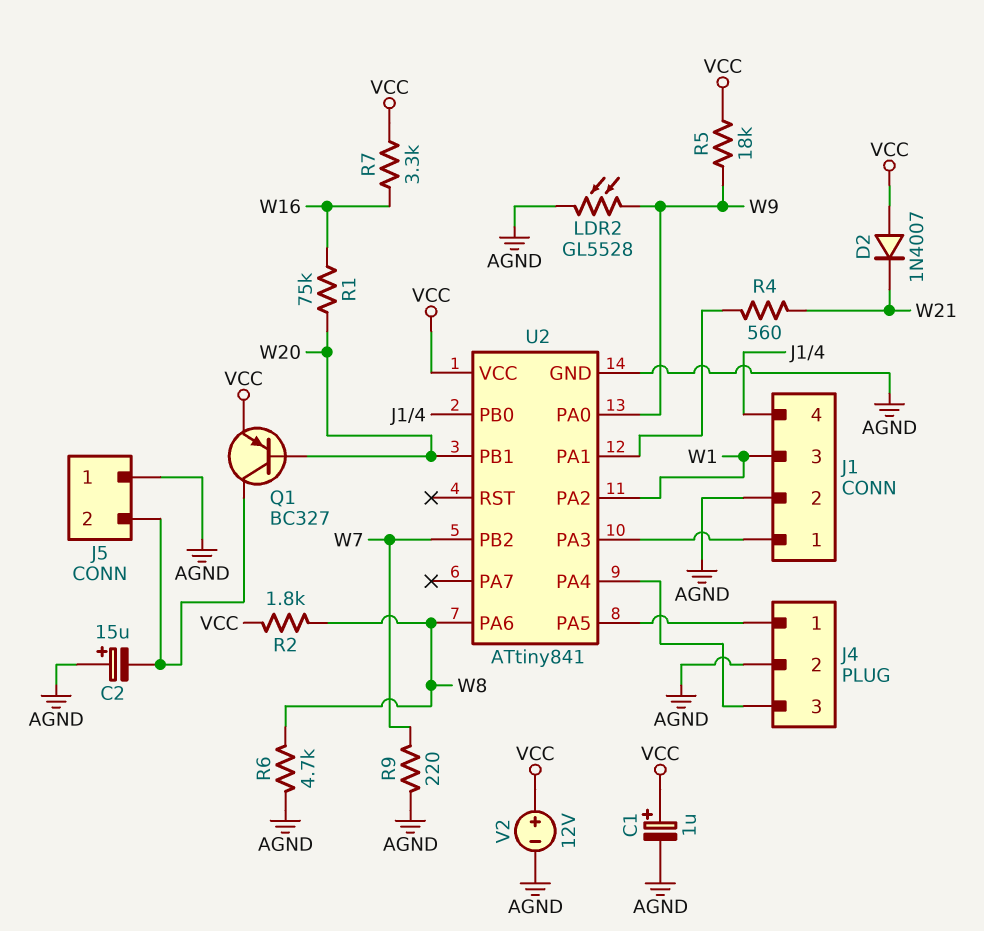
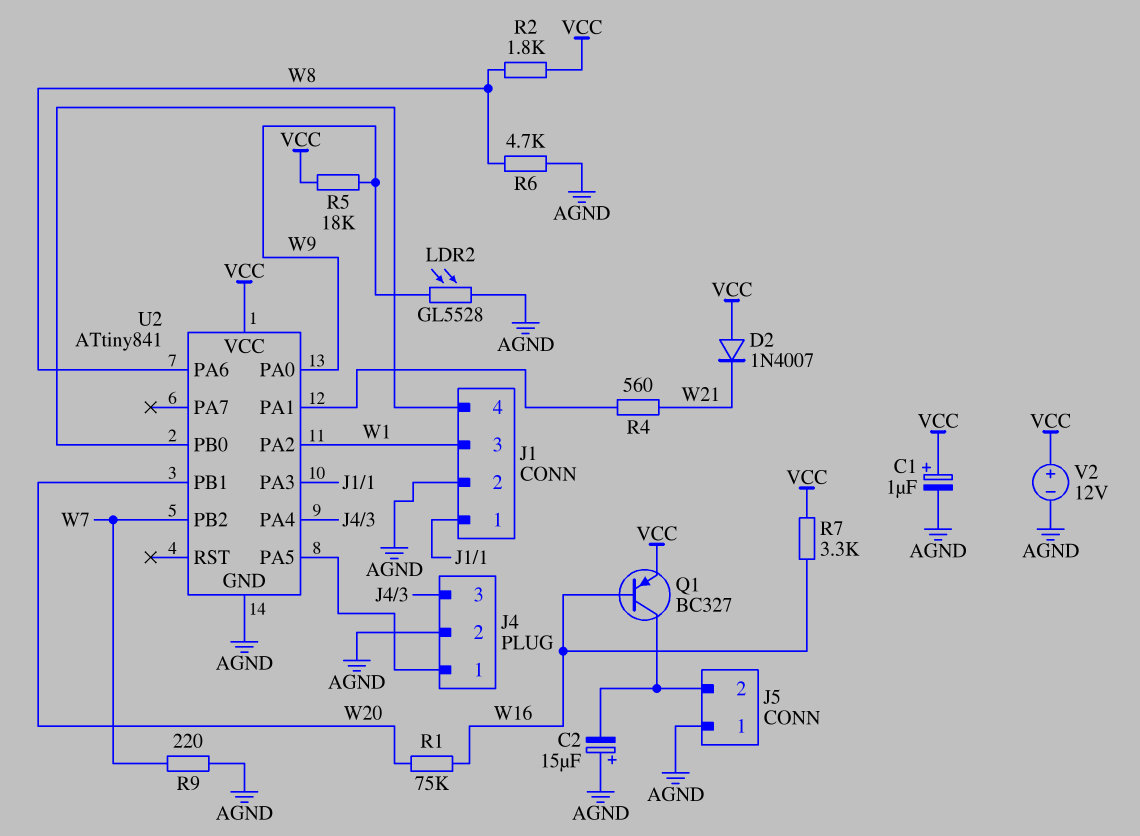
Q1: PNP BC327 (B W20, C J5/2, E VCC) -> PNP BC327 (B W16, C J5/2, E VCC)

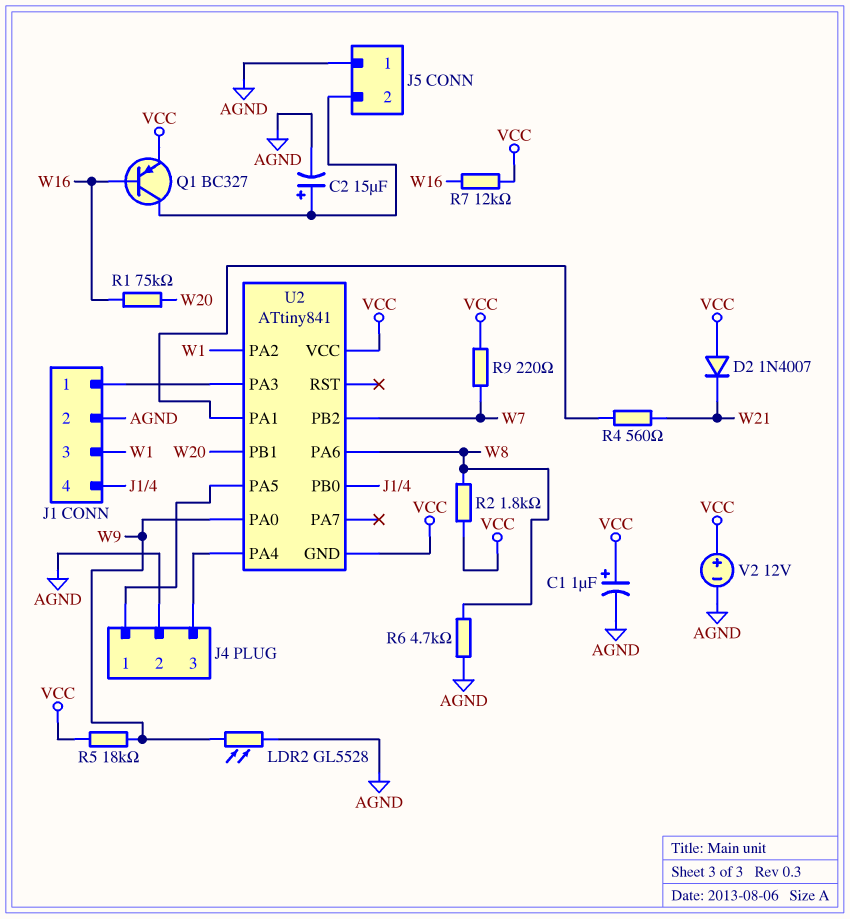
C2: 15uF (plus AGND, minus J5/2) -> 15uF (plus J5/2, minus AGND)
R7: 3.3k (VCC, W16) -> 12k (VCC, W16)
R9: 220 (AGND, W7) -> 220 (VCC, W7)
U2 pin GND: AGND -> VCC

